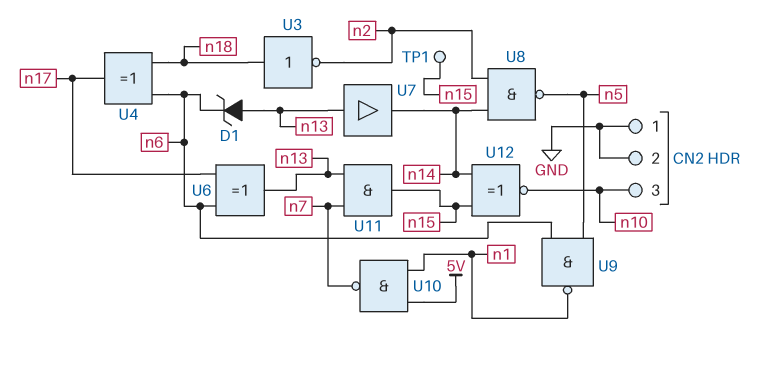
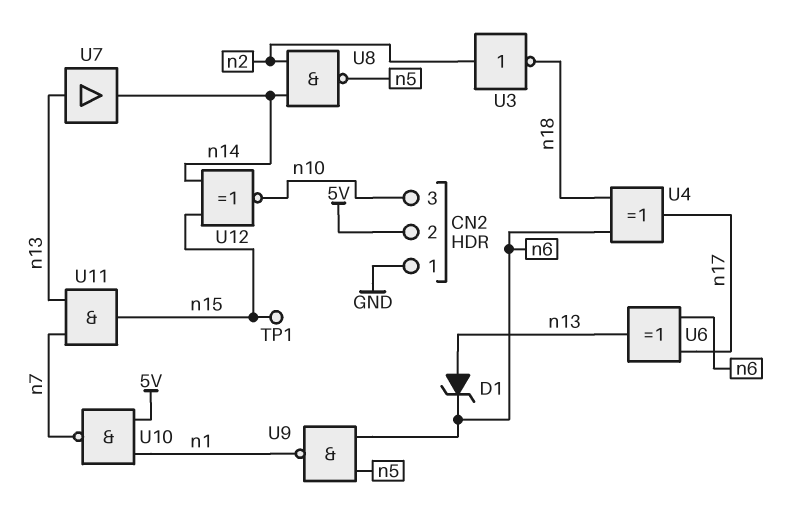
CN2 pin 2: GND -> 5V
U3: NOT (in n18, out n2) -> NOT (in n2, out n18)

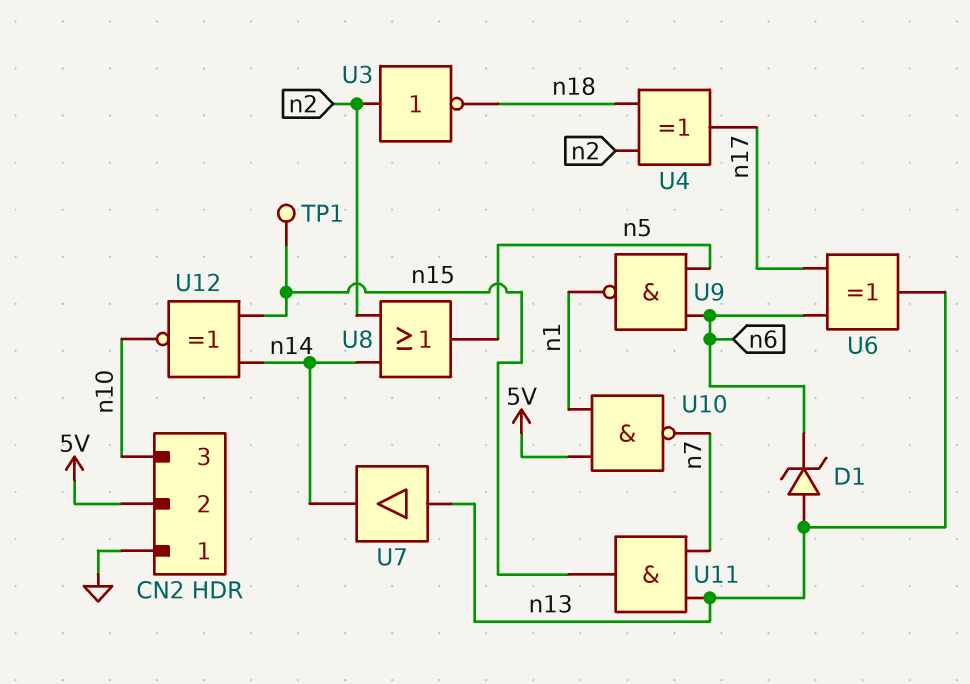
U4: XOR (in n6, in n18, out n17) -> XOR (in n2, in n18, out n17)
U8: NAND (in n2, in n14, out n5) -> OR (in n2, in n14, out n5)

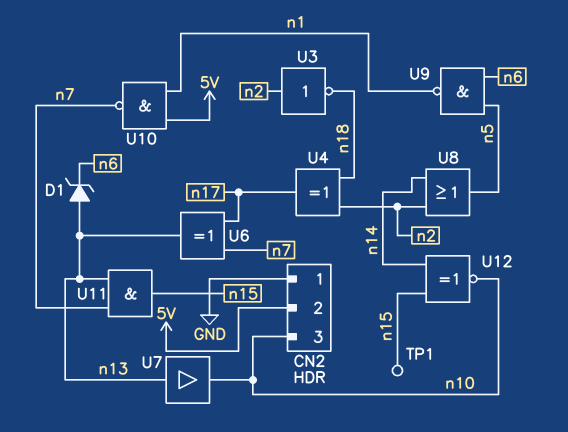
U6: XOR (in n6, in n17, out n13) -> XOR (in n7, in n17, out n13)
U7: buffer (in n13, out n14) -> buffer (in n13, out n10)

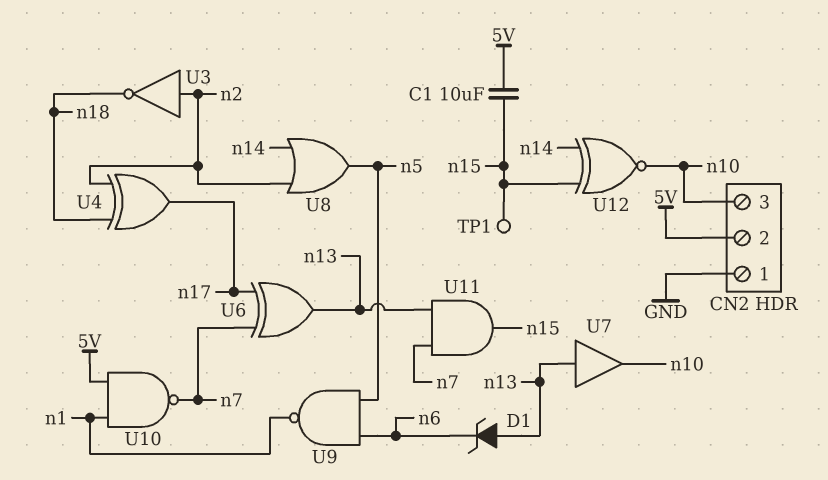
C1: none -> 10uF (5V, n15)

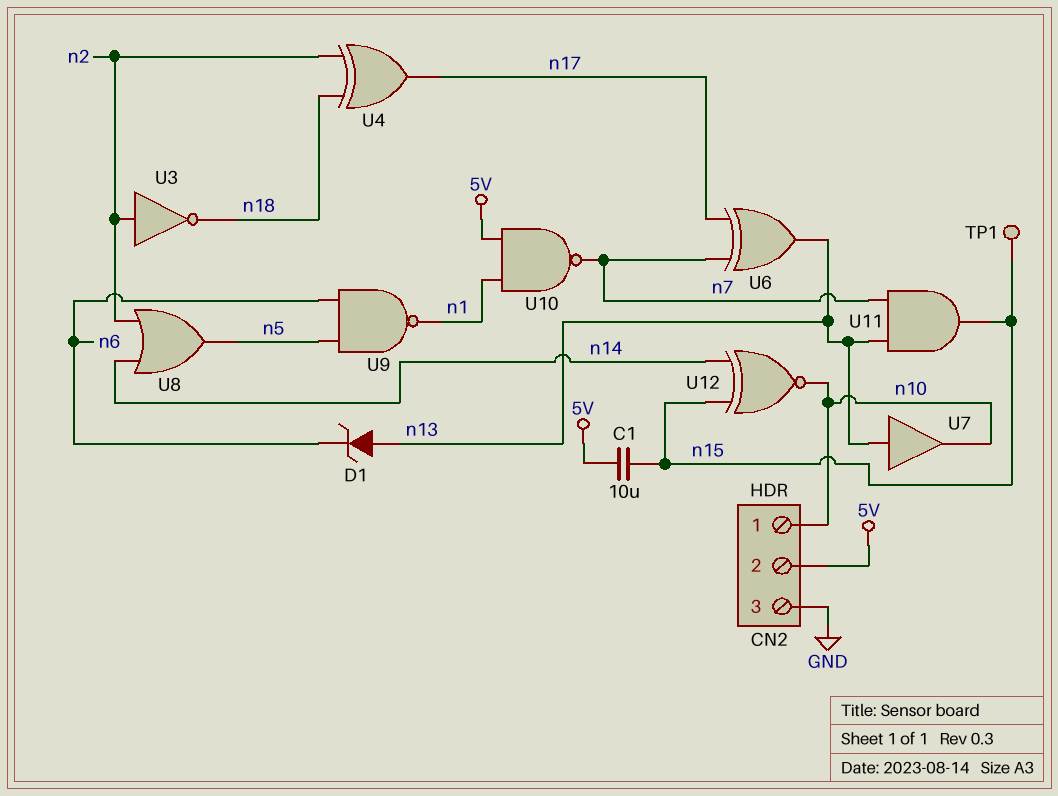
CN2 pin 1: GND -> n10
CN2 pin 3: n10 -> GND

